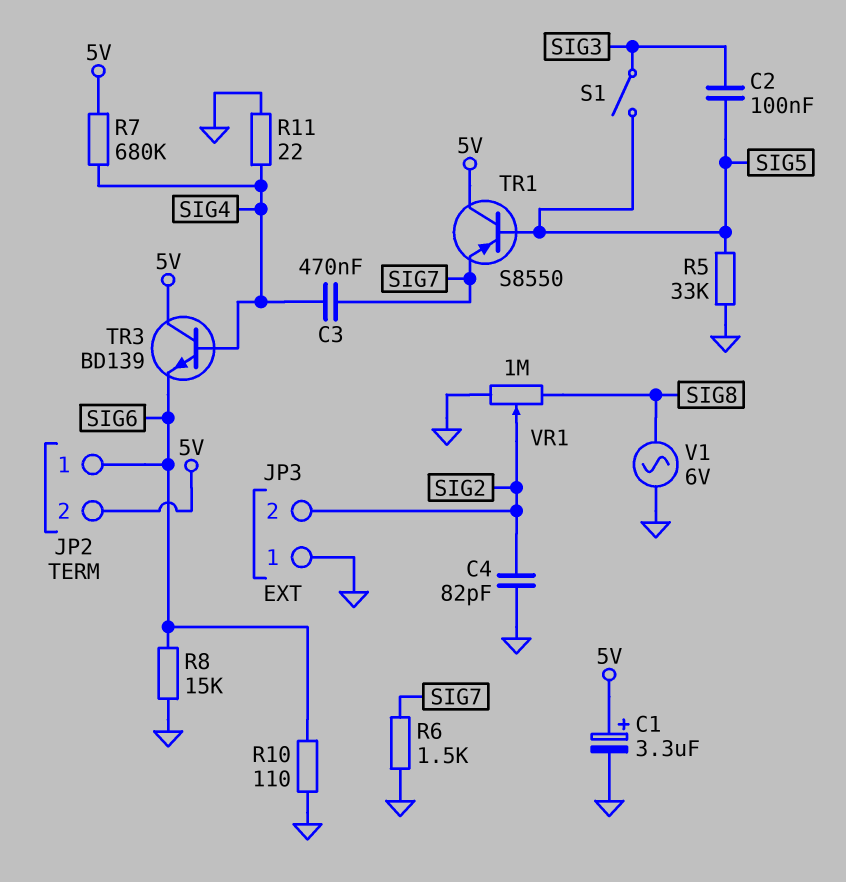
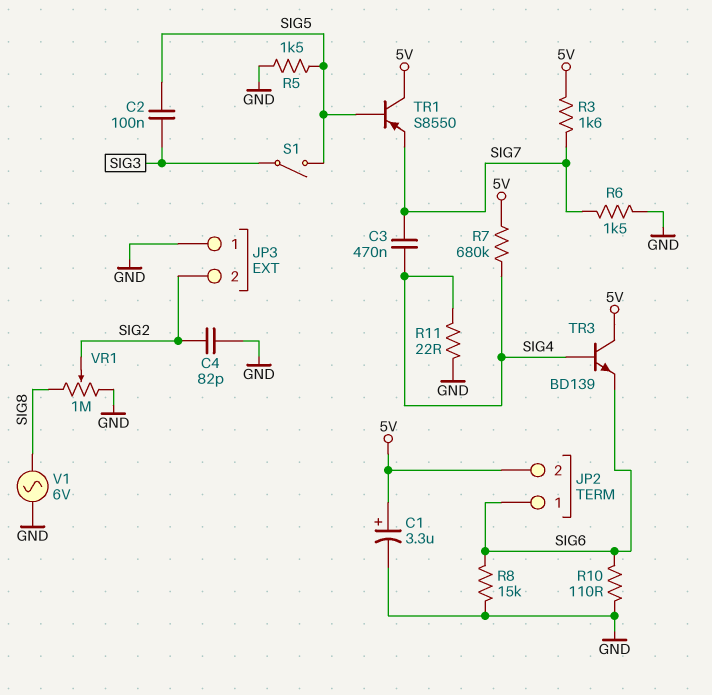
R3: none -> 1.6k (5V, SIG7)
R5: 33k (GND, SIG5) -> 1.5k (GND, SIG5)

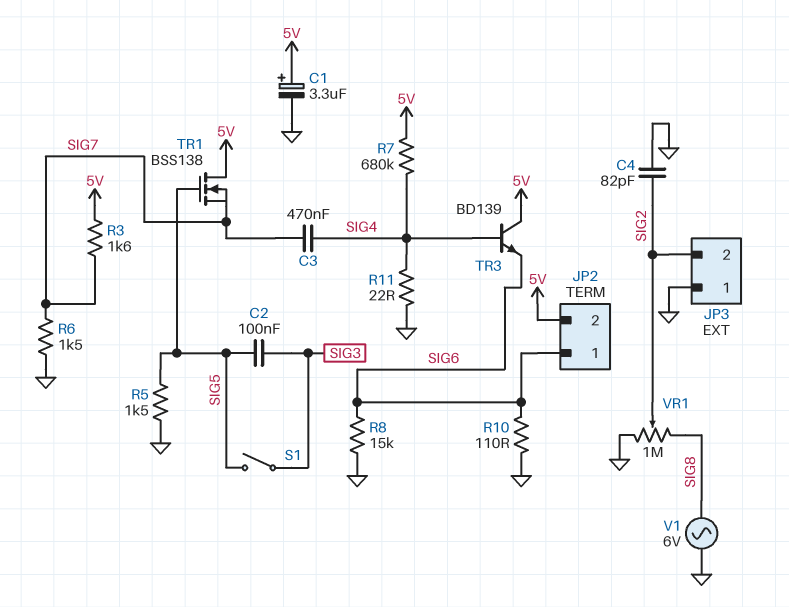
TR1: PNP S8550 (B SIG5, C 5V, E SIG7) -> NMOS BSS138 (G SIG5, D 5V, S SIG7)

